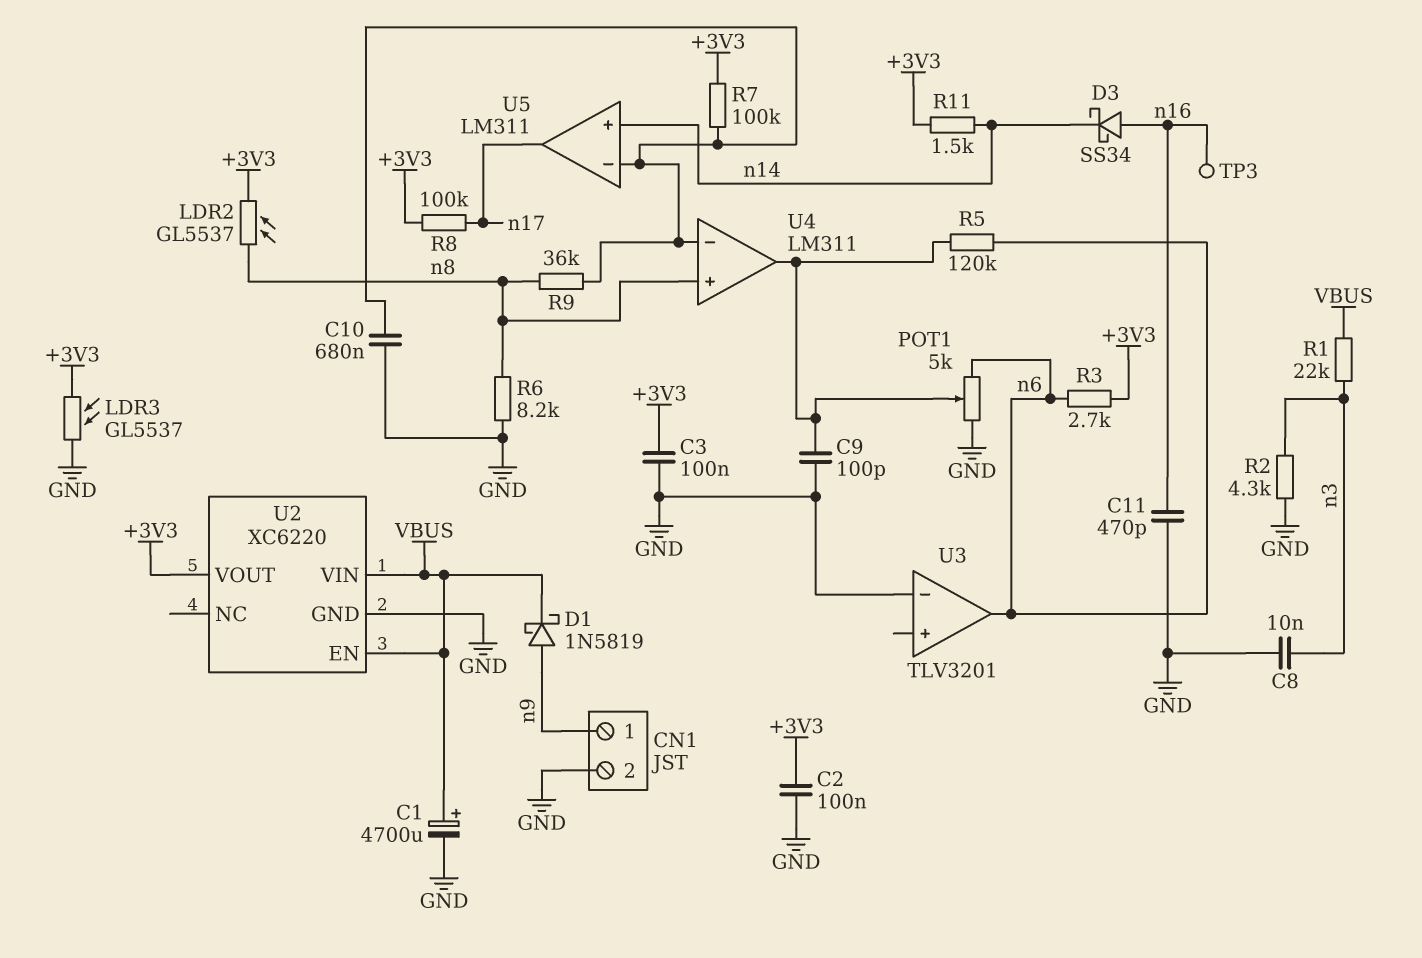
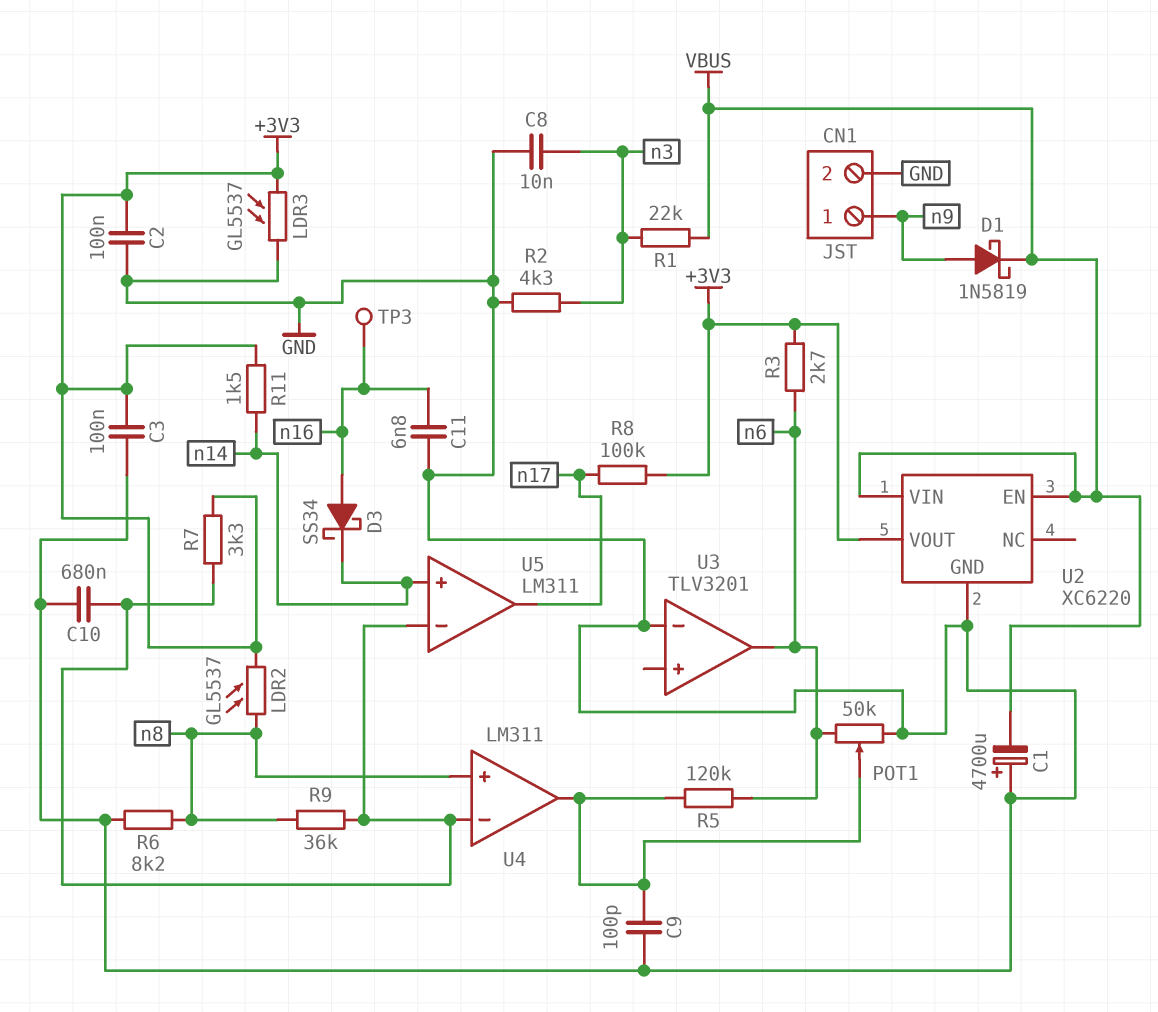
C1: 4700uF (plus VBUS, minus GND) -> 4700uF (plus GND, minus VBUS)
C11: 470pF (GND, n16) -> 6.8nF (GND, n16)
POT1: 5k (GND, n6, wiper U4/out) -> 50k (GND, n6, wiper U4/out)
R7: 100k (+3V3, U4/in-) -> 3.3k (+3V3, U4/in-)

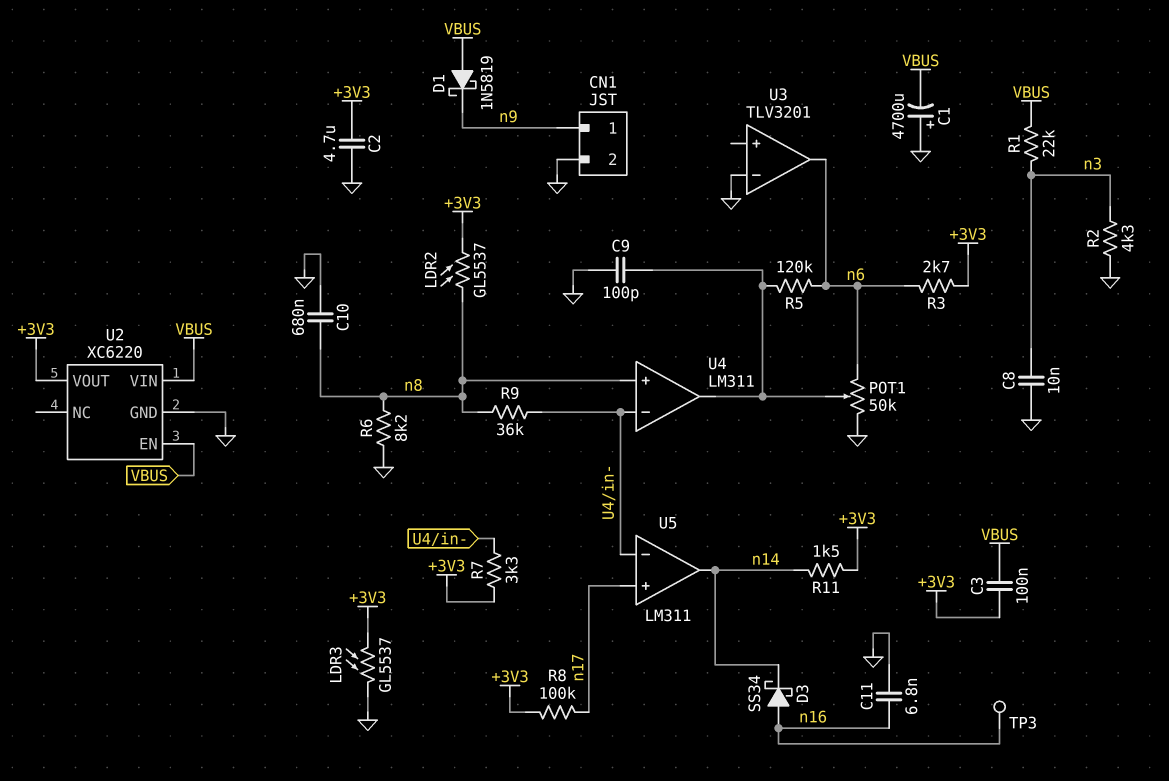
C2: 100nF (+3V3, GND) -> 4.7uF (+3V3, GND)
C3: 100nF (+3V3, GND) -> 100nF (+3V3, VBUS)
C10: 680nF (GND, U4/in-) -> 680nF (GND, n8)
D1: schottky 1N5819 (A n9, K VBUS) -> schottky 1N5819 (A VBUS, K n9)
U5 pin in+: n14 -> n17
U5 pin out: n17 -> n14

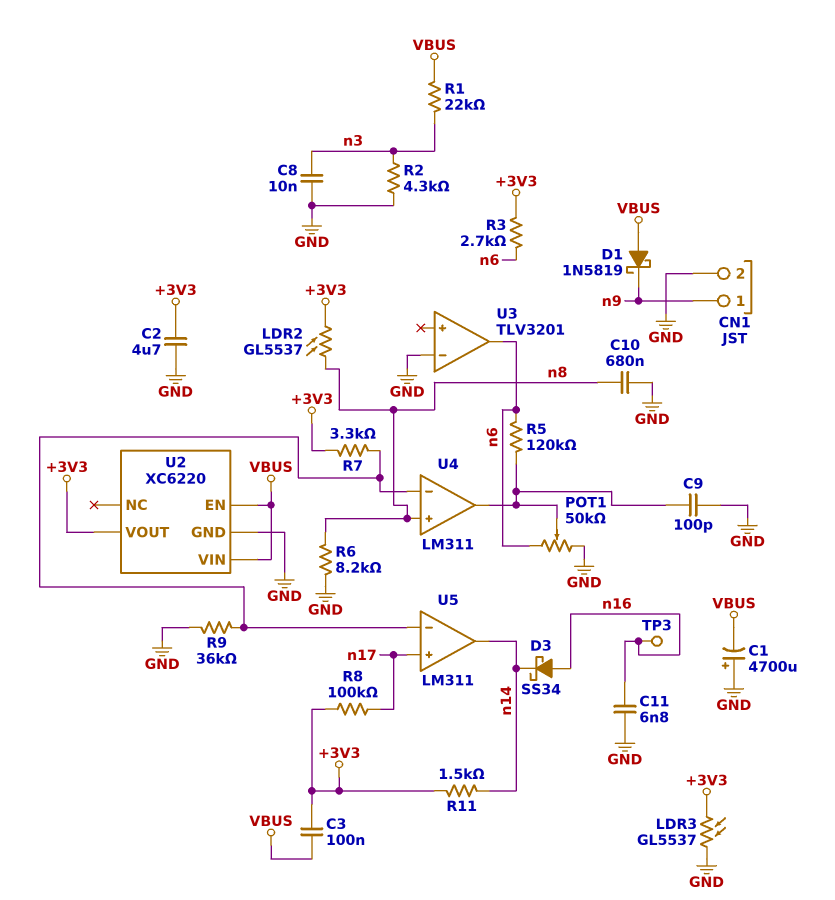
R9: 36k (U4/in-, n8) -> 36k (GND, U4/in-)

